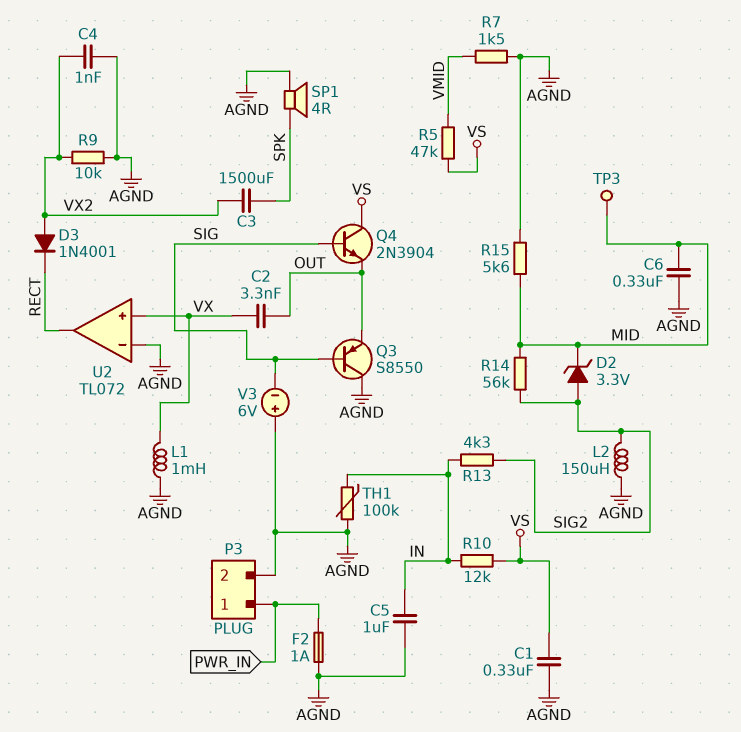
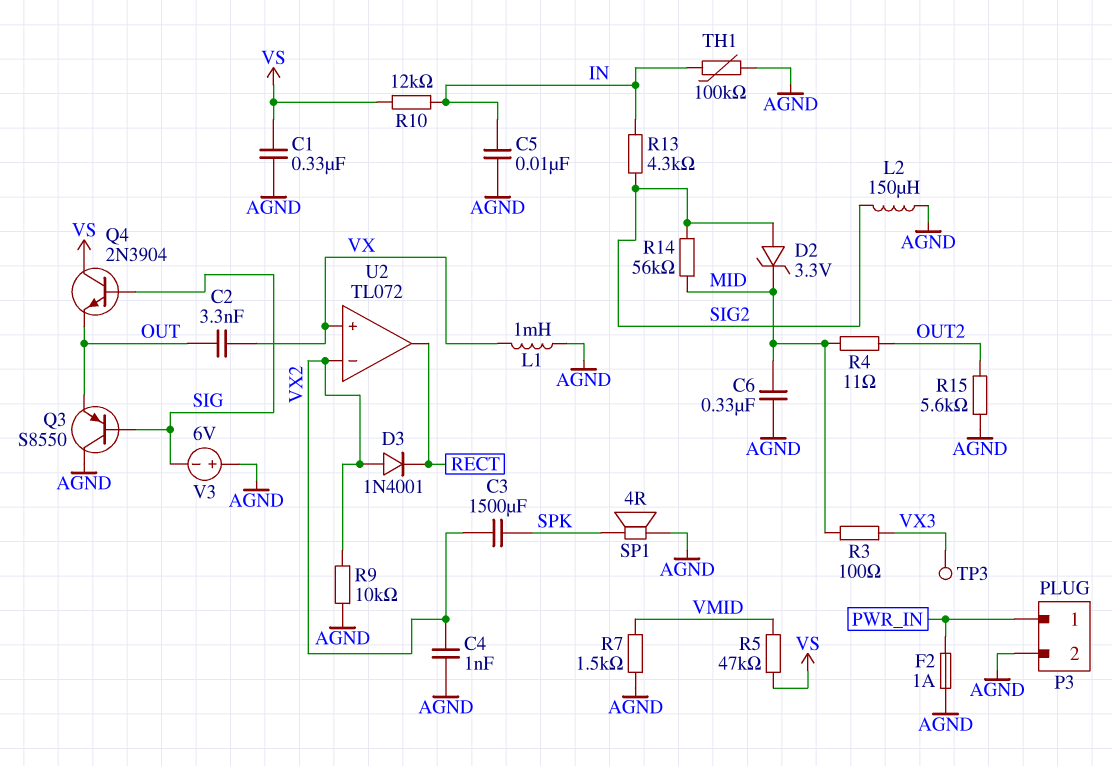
C5: 1uF (AGND, IN) -> 10nF (AGND, IN)
R3: none -> 100 (MID, VX3)
R4: none -> 11 (MID, OUT2)
R15: 5.6k (AGND, MID) -> 5.6k (AGND, OUT2)
TP3: test point (MID) -> test point (VX3)
U2 pin in-: AGND -> VX2

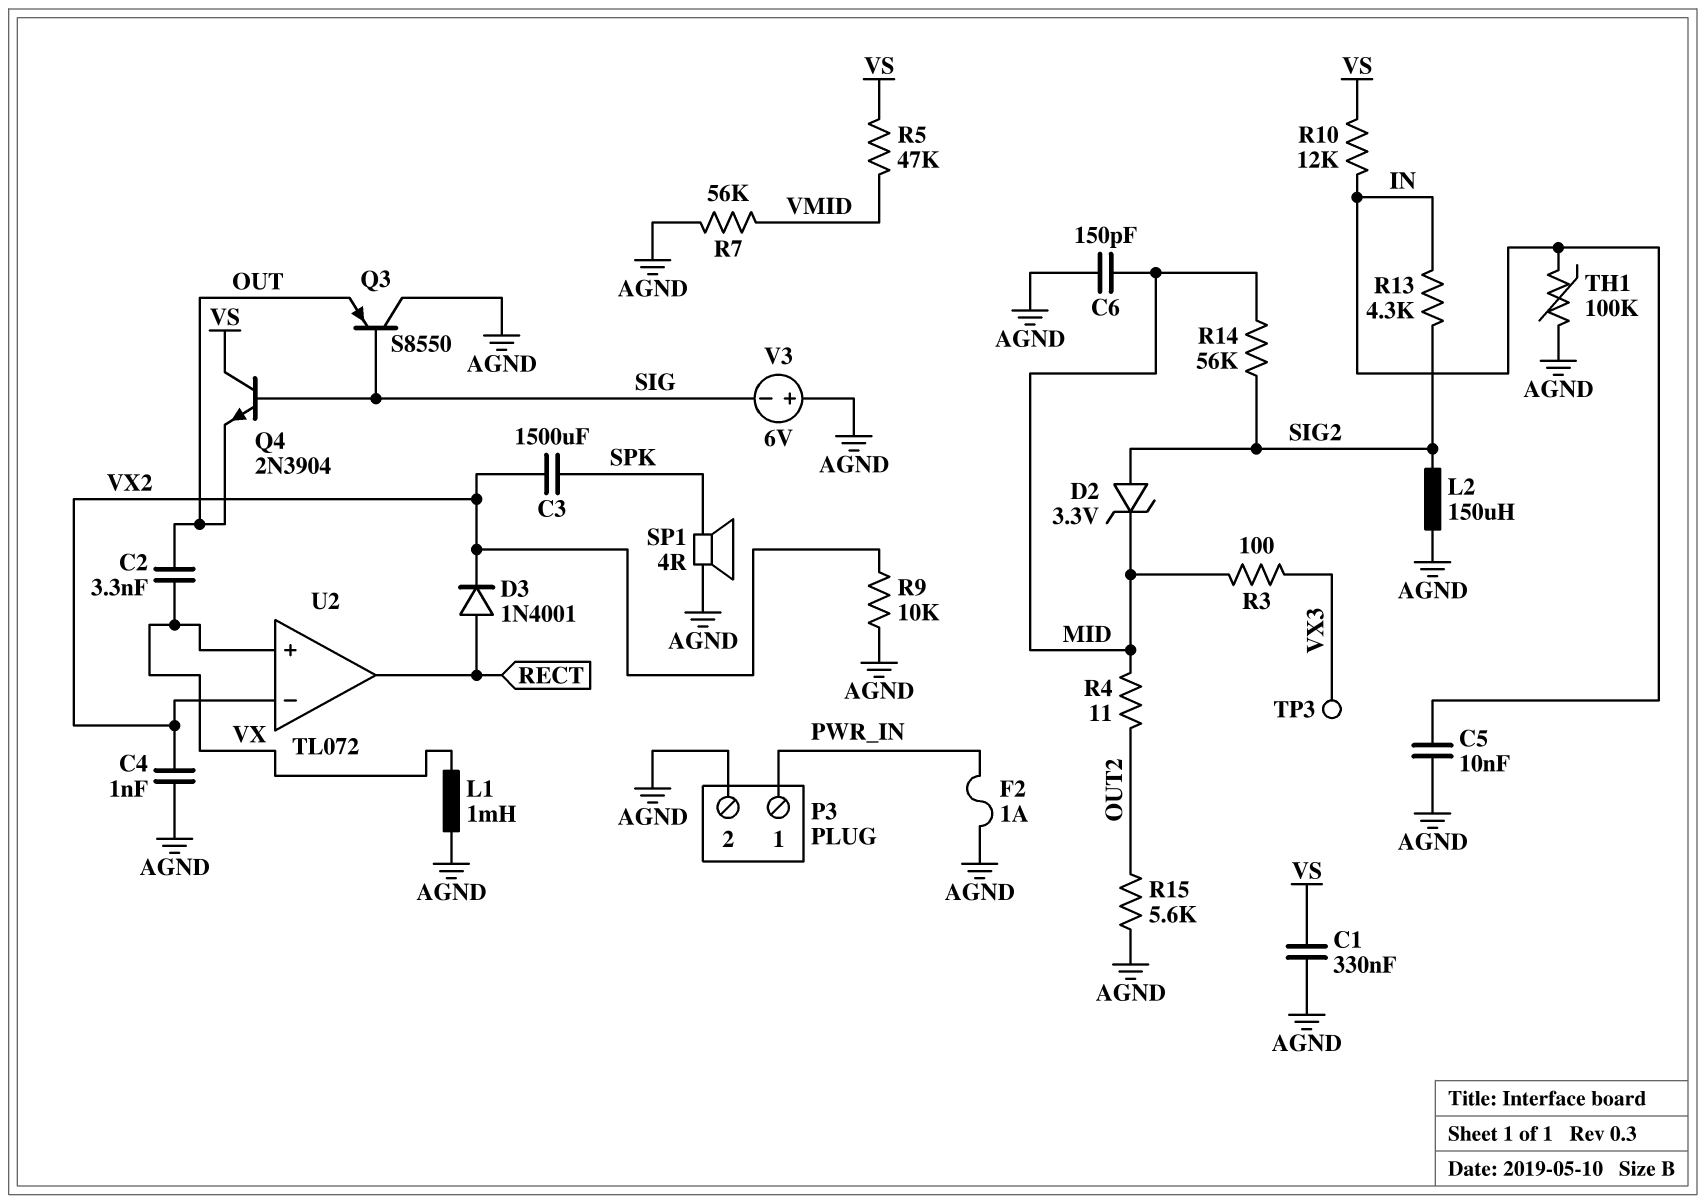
C6: 330nF (AGND, MID) -> 150pF (AGND, MID)
D3: diode 1N4001 (A VX2, K RECT) -> diode 1N4001 (A RECT, K VX2)
R7: 1.5k (AGND, VMID) -> 56k (AGND, VMID)

